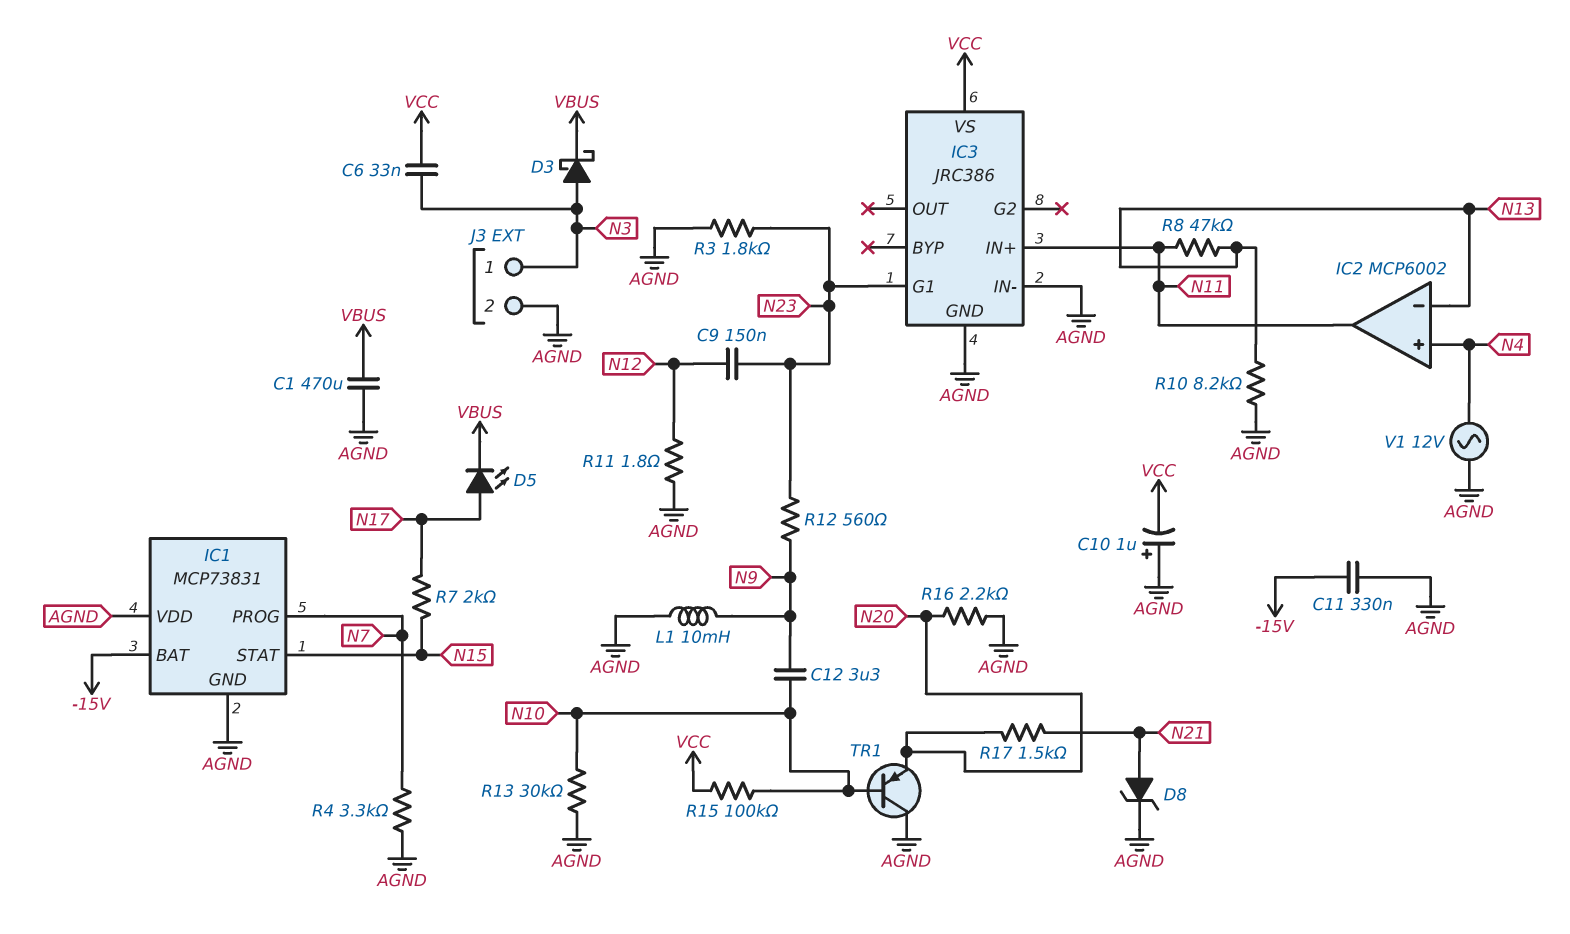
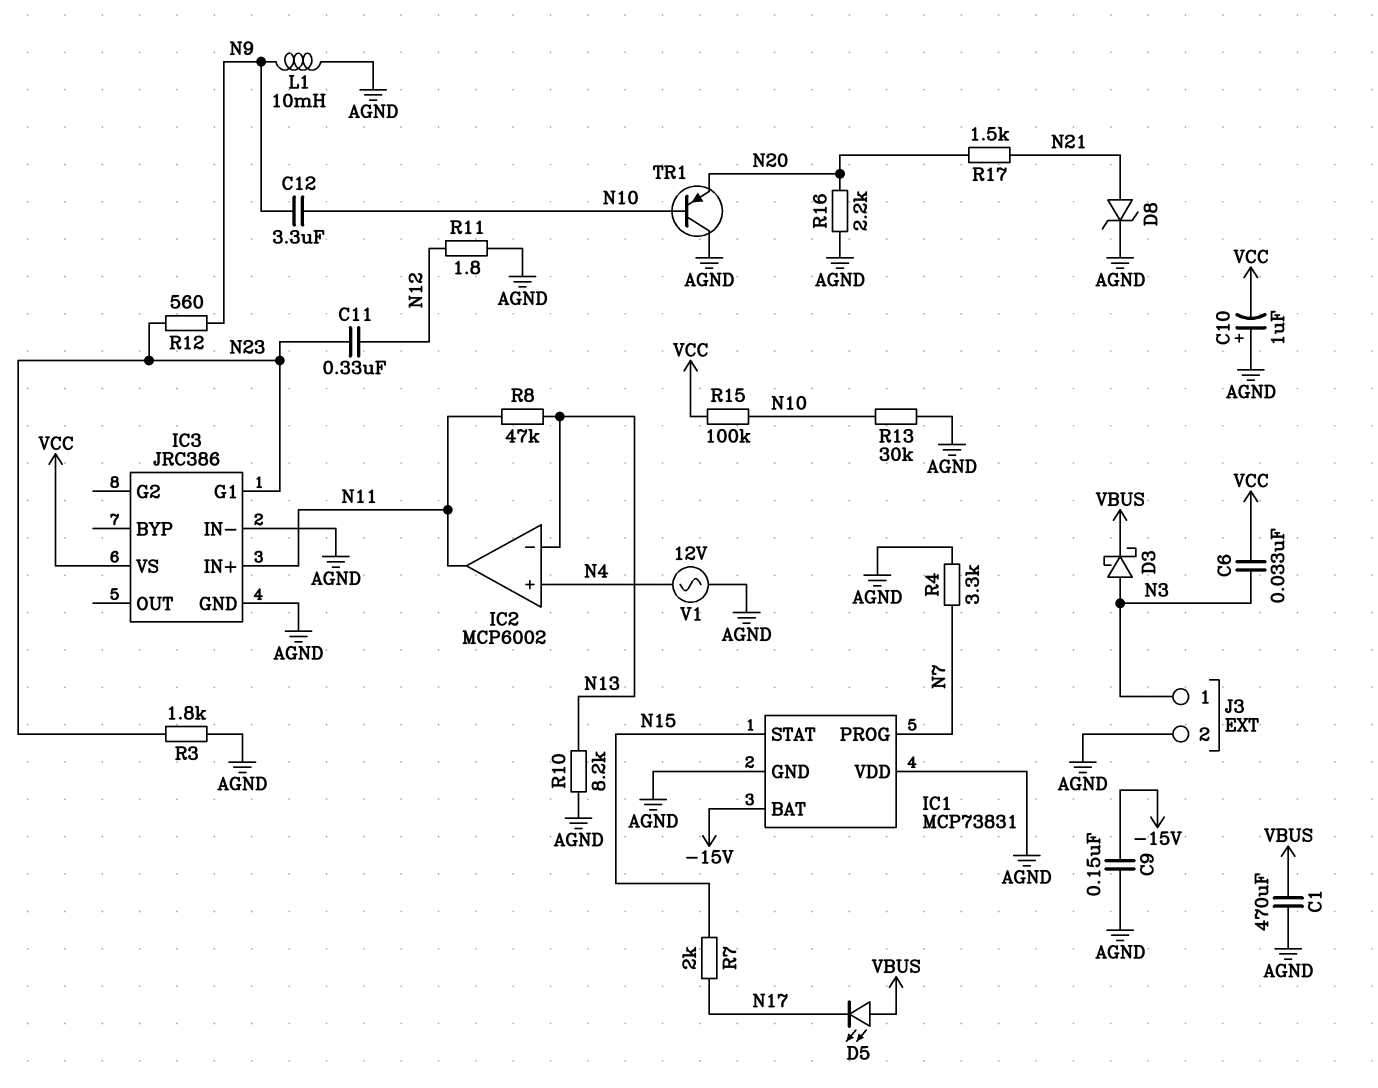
C9: 150nF (N12, N23) -> 150nF (-15V, AGND)
C11: 330nF (-15V, AGND) -> 330nF (N12, N23)
D5: LED (A N17, K VBUS) -> LED (A VBUS, K N17)

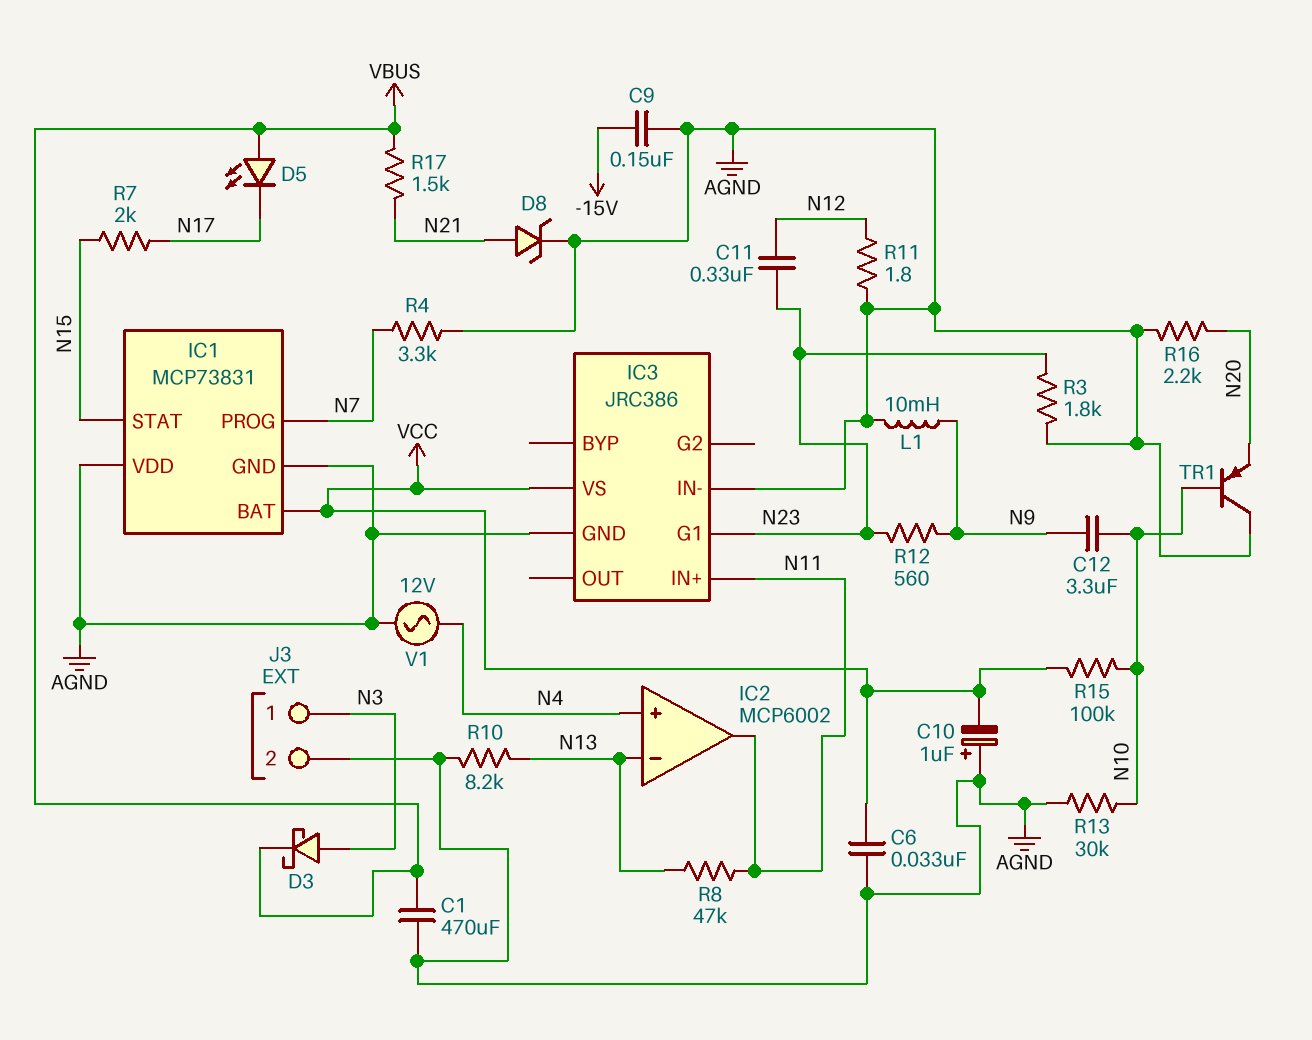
C6: 33nF (N3, VCC) -> 33nF (AGND, VCC)
IC1 pin BAT: -15V -> VCC
R17: 1.5k (N20, N21) -> 1.5k (N21, VBUS)

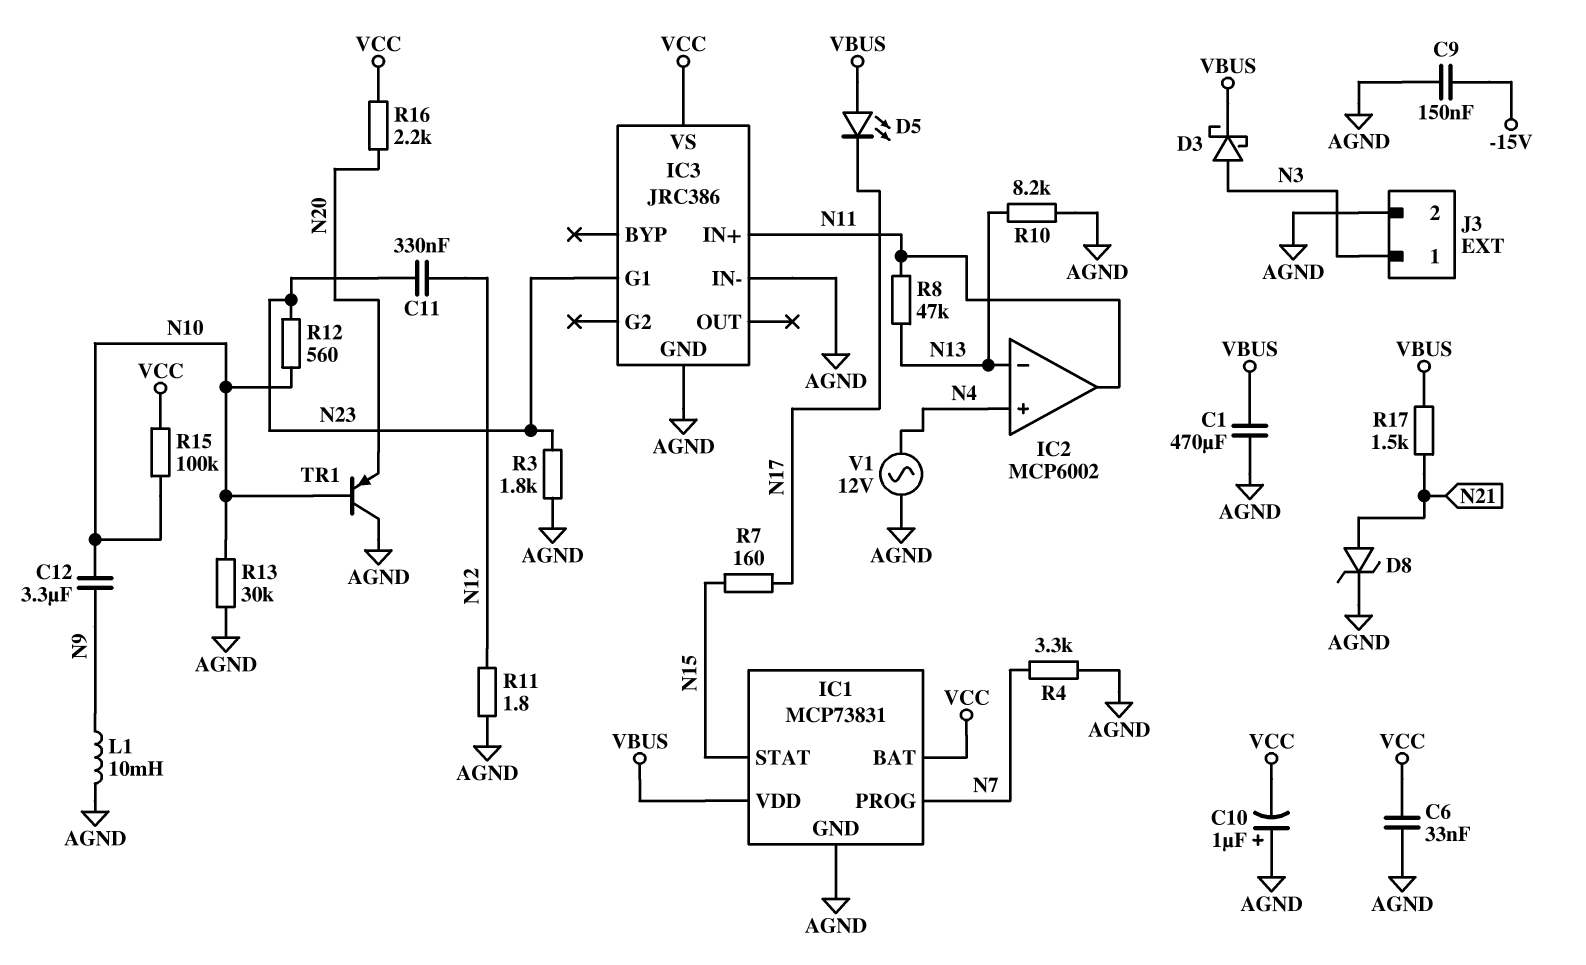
IC1 pin VDD: AGND -> VBUS
R7: 2k (N15, N17) -> 160 (N15, N17)
R12: 560 (N9, N23) -> 560 (N10, N23)
R16: 2.2k (AGND, N20) -> 2.2k (N20, VCC)

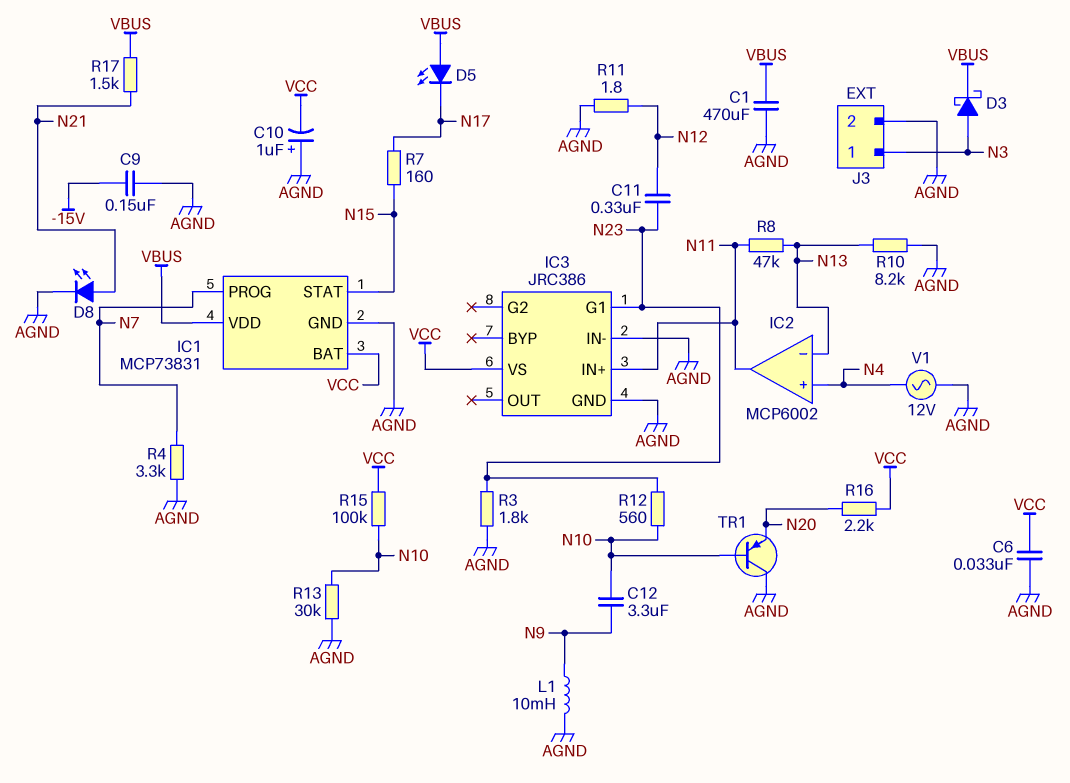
D8: zener (A N21, K AGND) -> LED (A N21, K AGND)

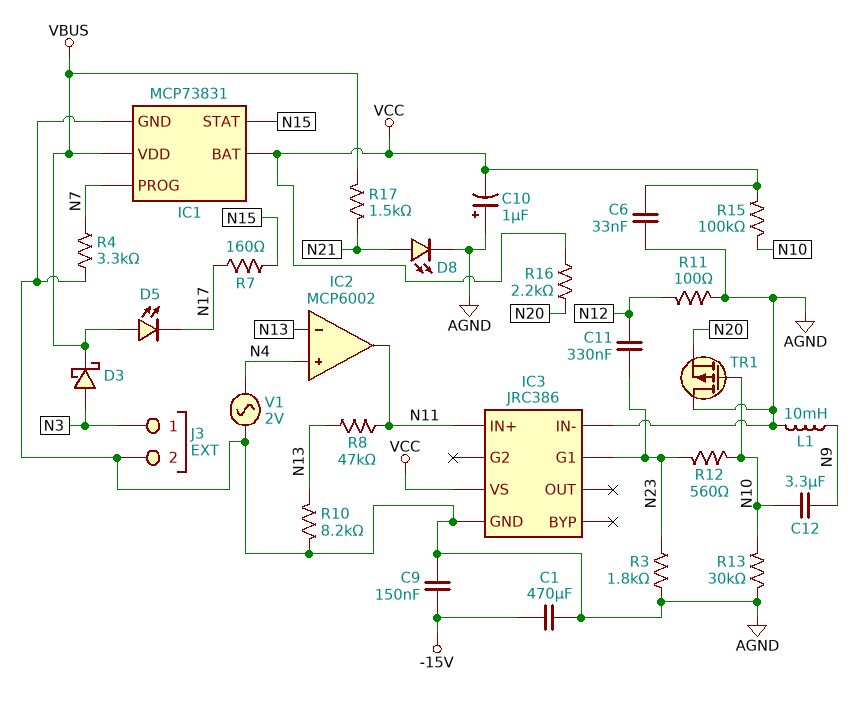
C1: 470uF (AGND, VBUS) -> 470uF (-15V, AGND)
R11: 1.8 (AGND, N12) -> 100 (AGND, N12)
TR1: PNP (B N10, C AGND, E N20) -> PMOS (G N10, D AGND, S N20)
V1: AC 12V (AGND, N4) -> AC 2V (AGND, N4)

